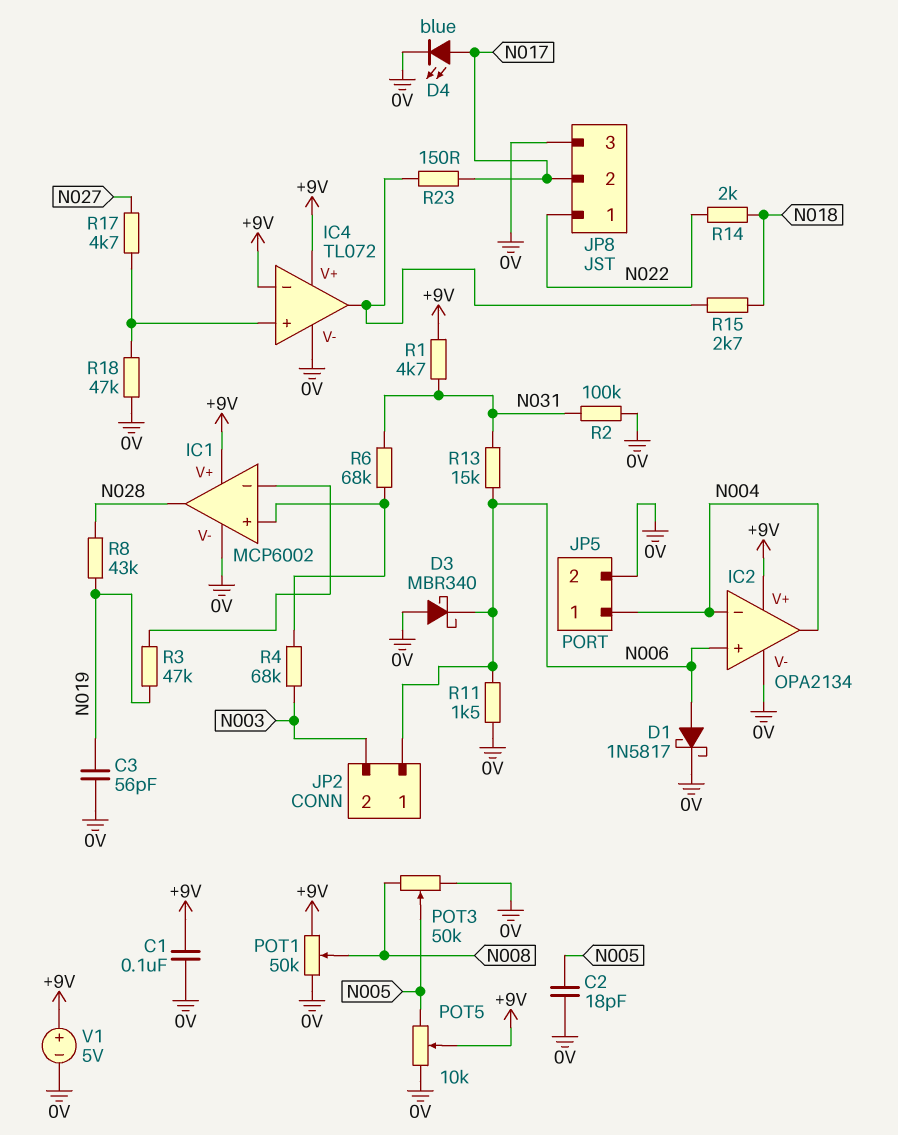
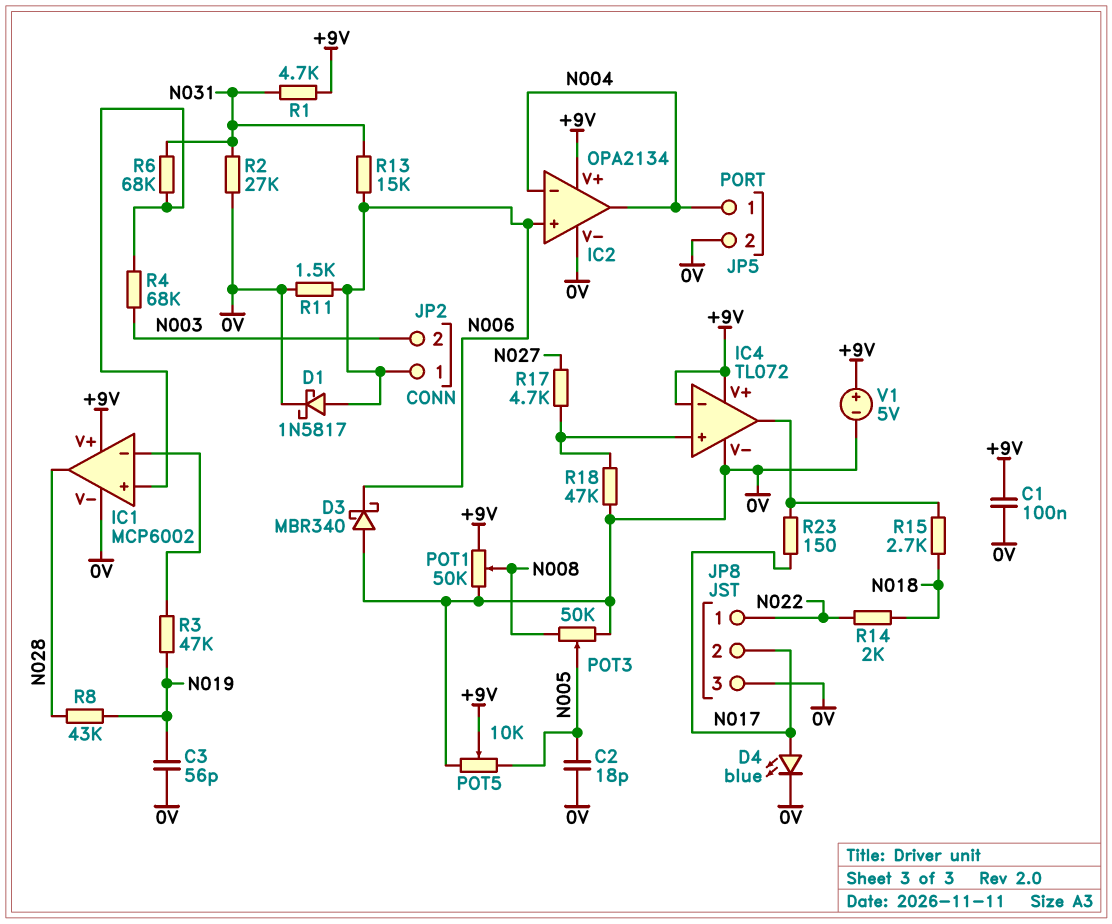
R2: 100k (0V, N031) -> 27k (0V, N031)

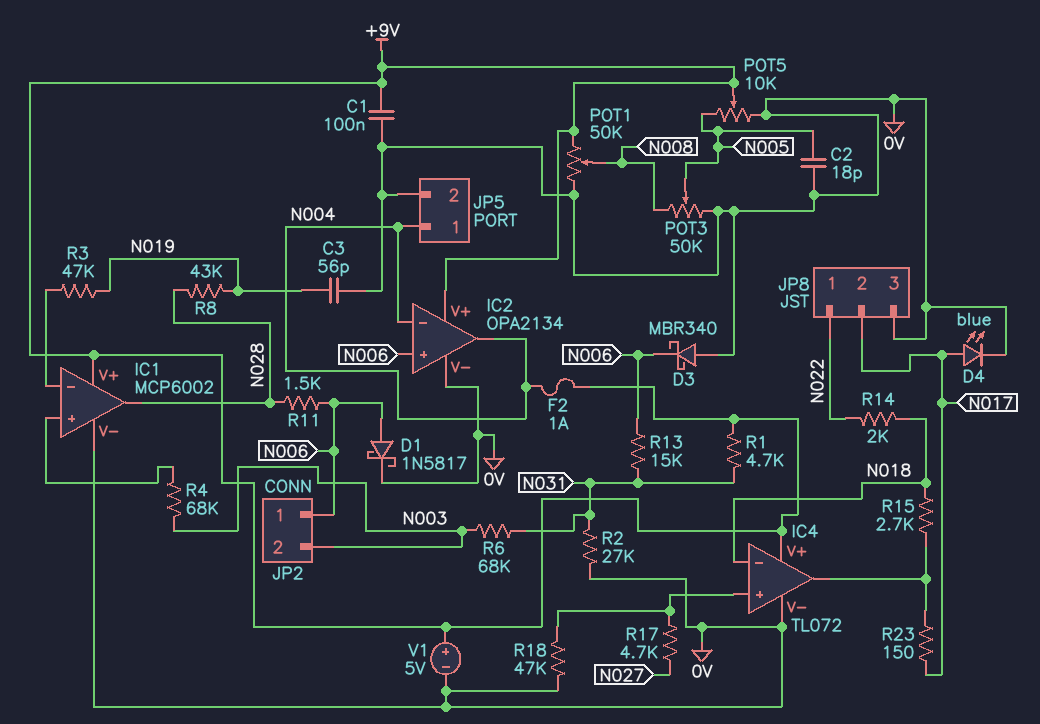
F2: none -> 1A (+9V, N004)
IC4 pin in-: +9V -> N018
R6: 68k (IC1/in+, N031) -> 68k (N003, N031)
R11: 1.5k (0V, N006) -> 1.5k (N006, N028)

